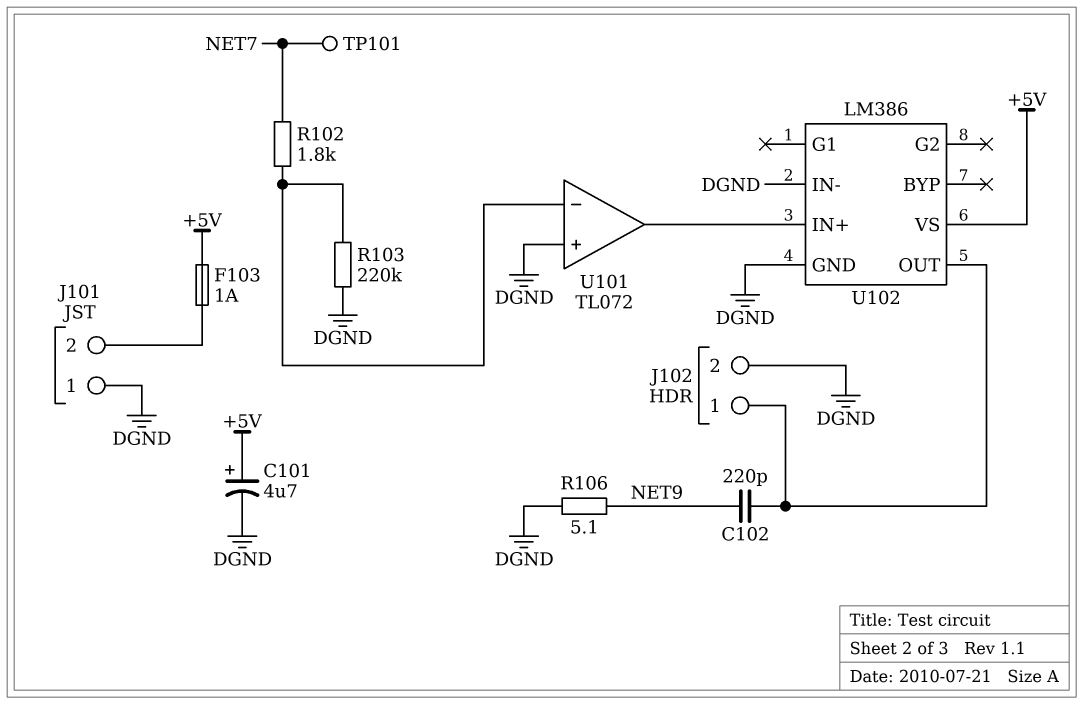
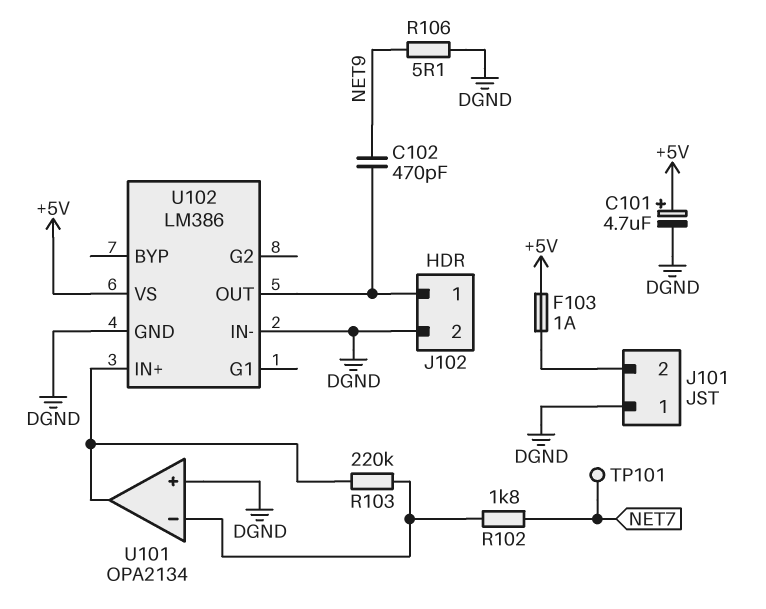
C102: 220pF (J102/1, NET9) -> 470pF (J102/1, NET9)
R103: 220k (DGND, U101/in-) -> 220k (U101/in-, U101/out)
U101: TL072 -> OPA2134

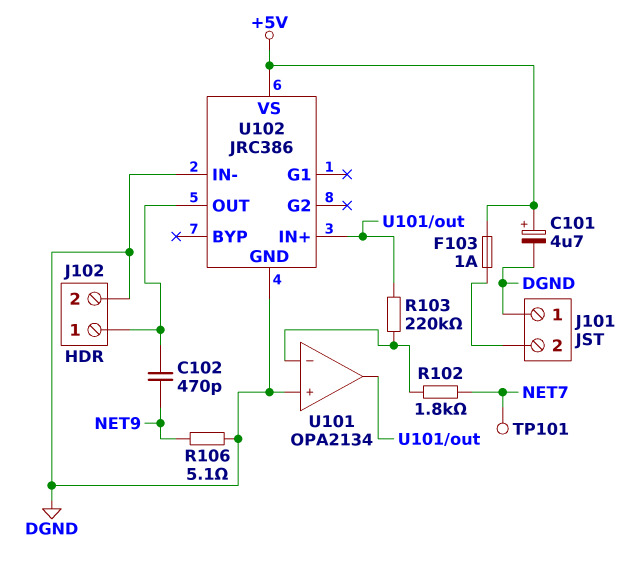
U102: LM386 -> JRC386

